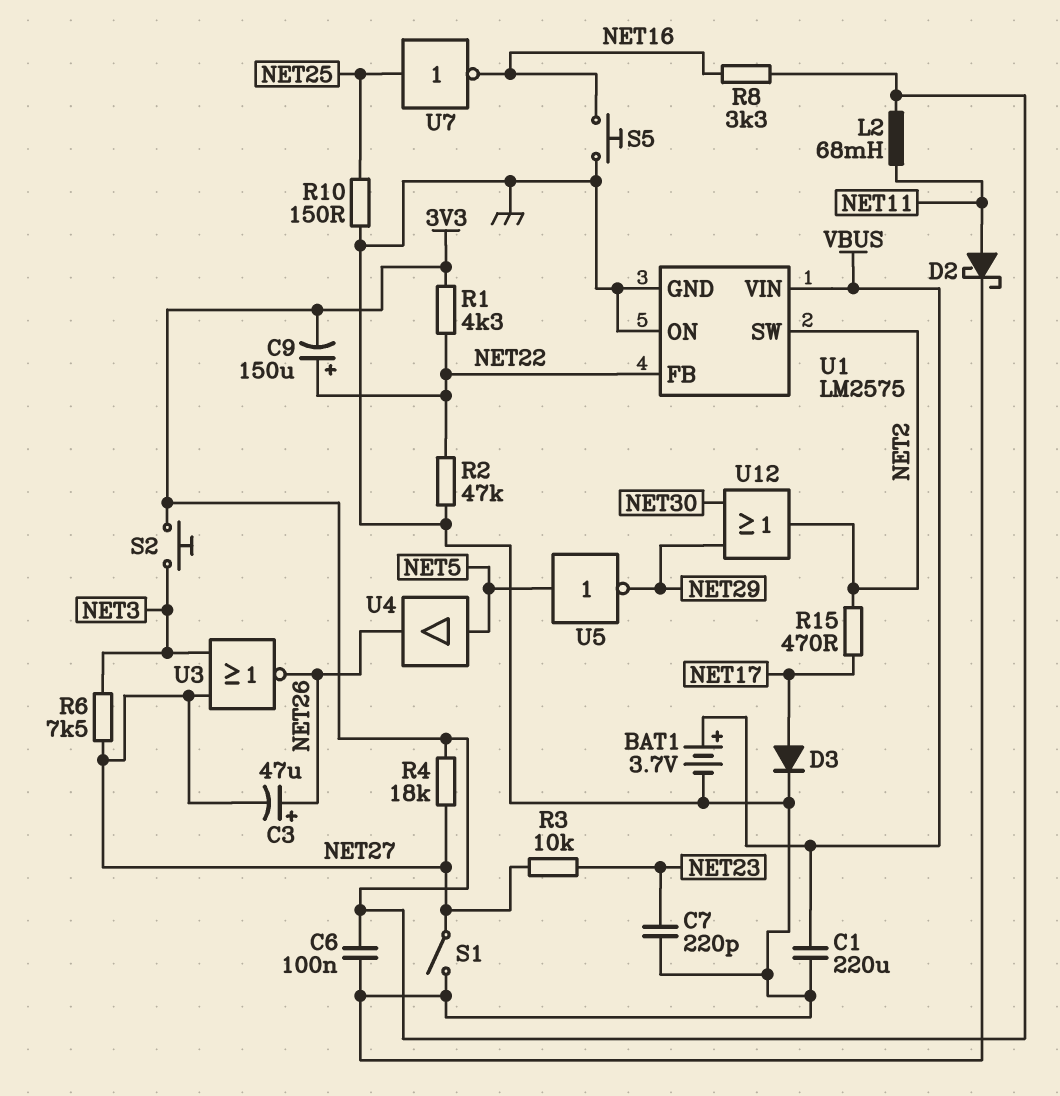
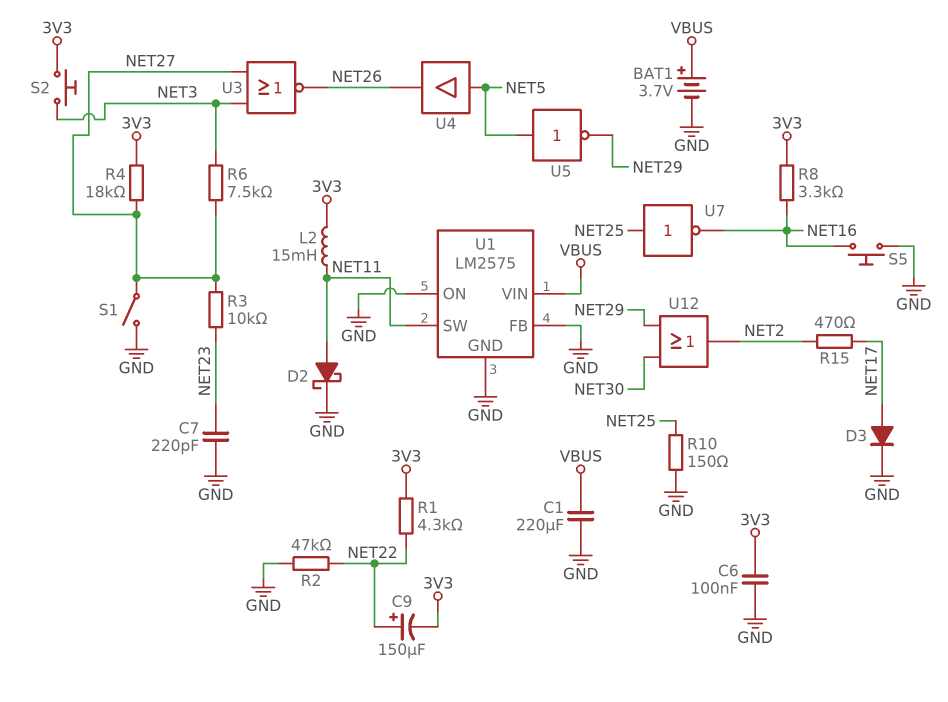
C3: 47uF (plus NET26, minus NET27) -> none
L2: 68mH (3V3, NET11) -> 15mH (3V3, NET11)
U1 pin FB: NET22 -> GND
U1 pin SW: NET2 -> NET11

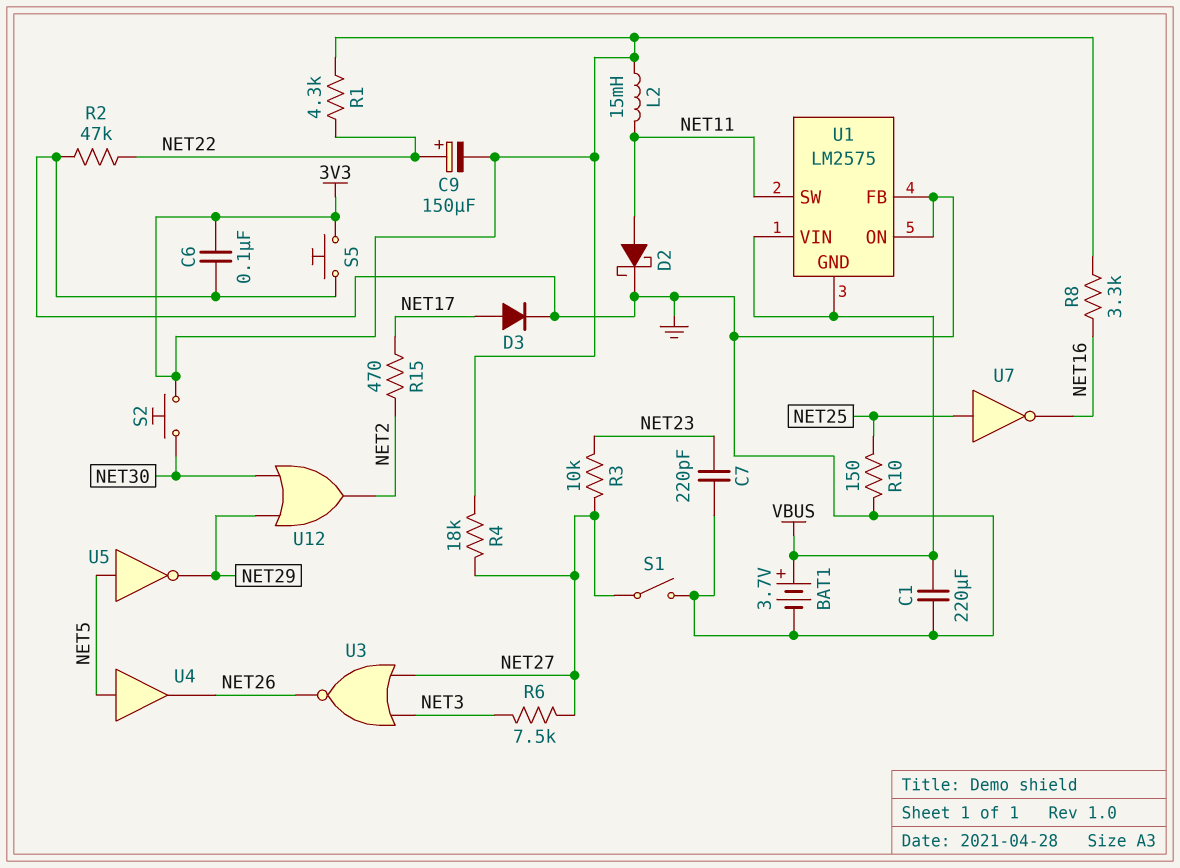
S2: button (3V3, NET3) -> button (3V3, NET30)
S5: button (GND, NET16) -> button (3V3, GND)
U1 pin GND: GND -> VBUS

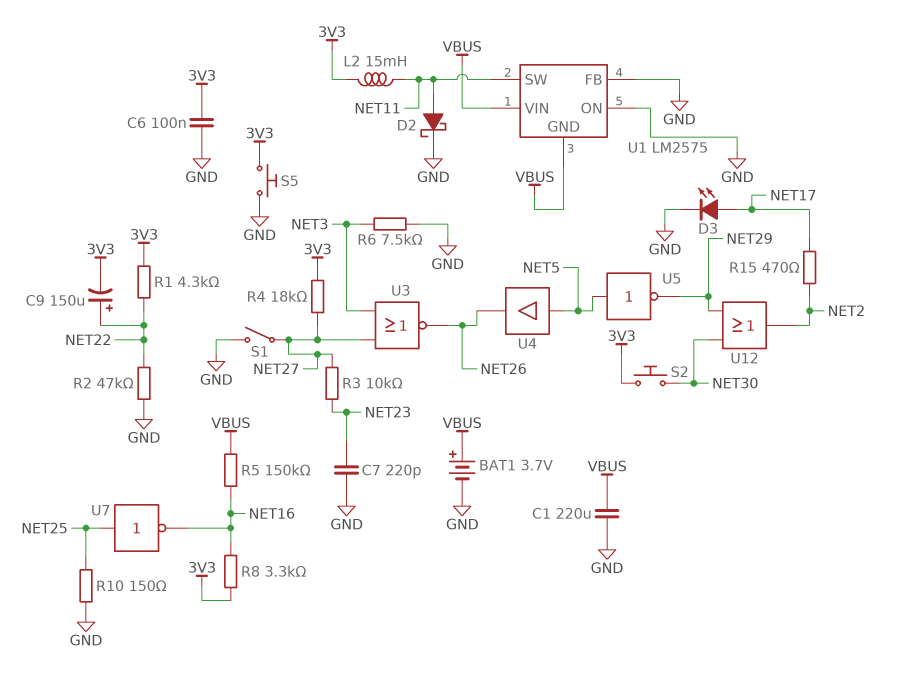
D3: diode (A NET17, K GND) -> LED (A NET17, K GND)
R5: none -> 150k (NET16, VBUS)
R6: 7.5k (NET3, NET27) -> 7.5k (GND, NET3)

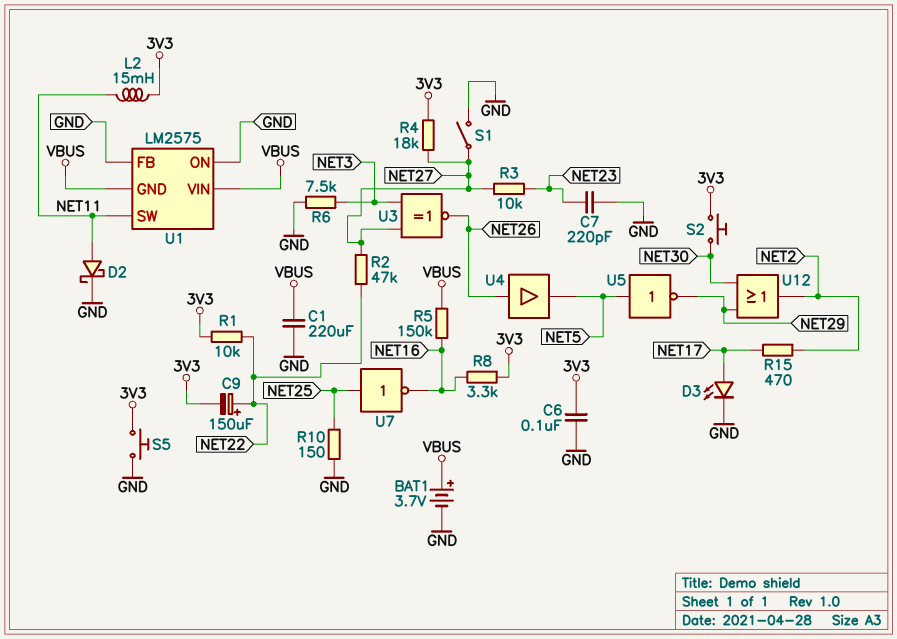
R1: 4.3k (3V3, NET22) -> 10k (3V3, NET22)
R2: 47k (GND, NET22) -> 47k (NET22, NET27)
U3: NOR (in NET3, in NET27, out NET26) -> XNOR (in NET3, in NET27, out NET26)
U4: buffer (in NET5, out NET26) -> buffer (in NET26, out NET5)

